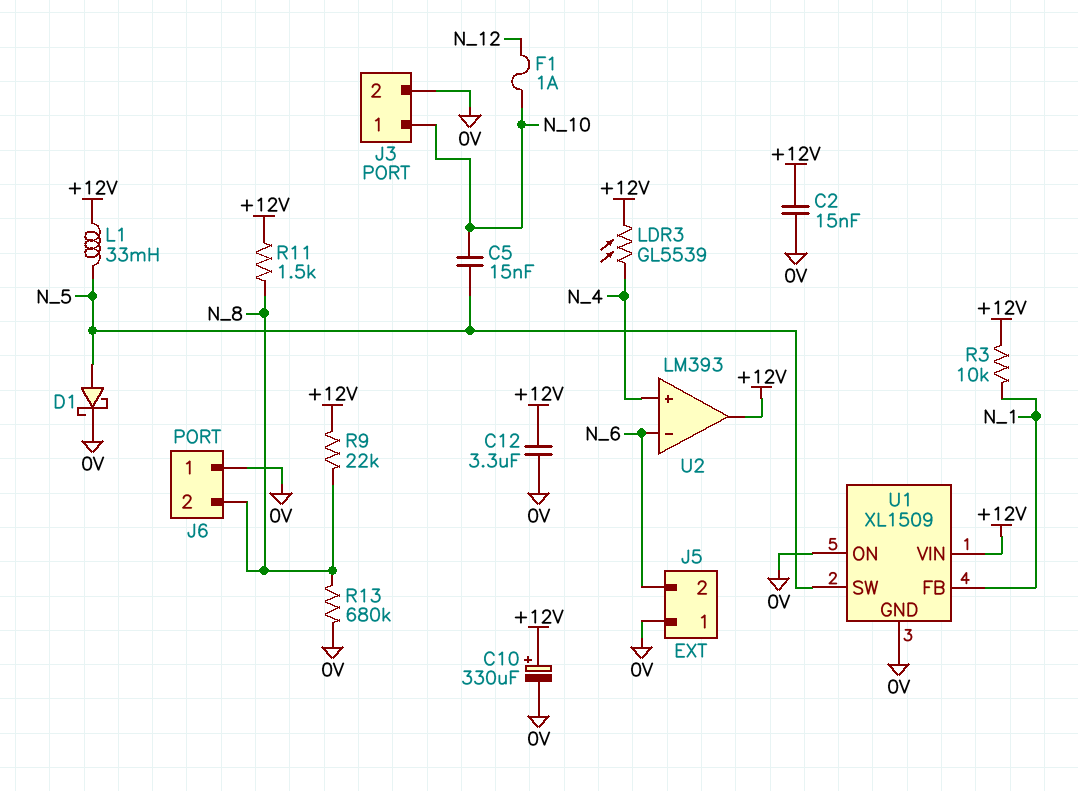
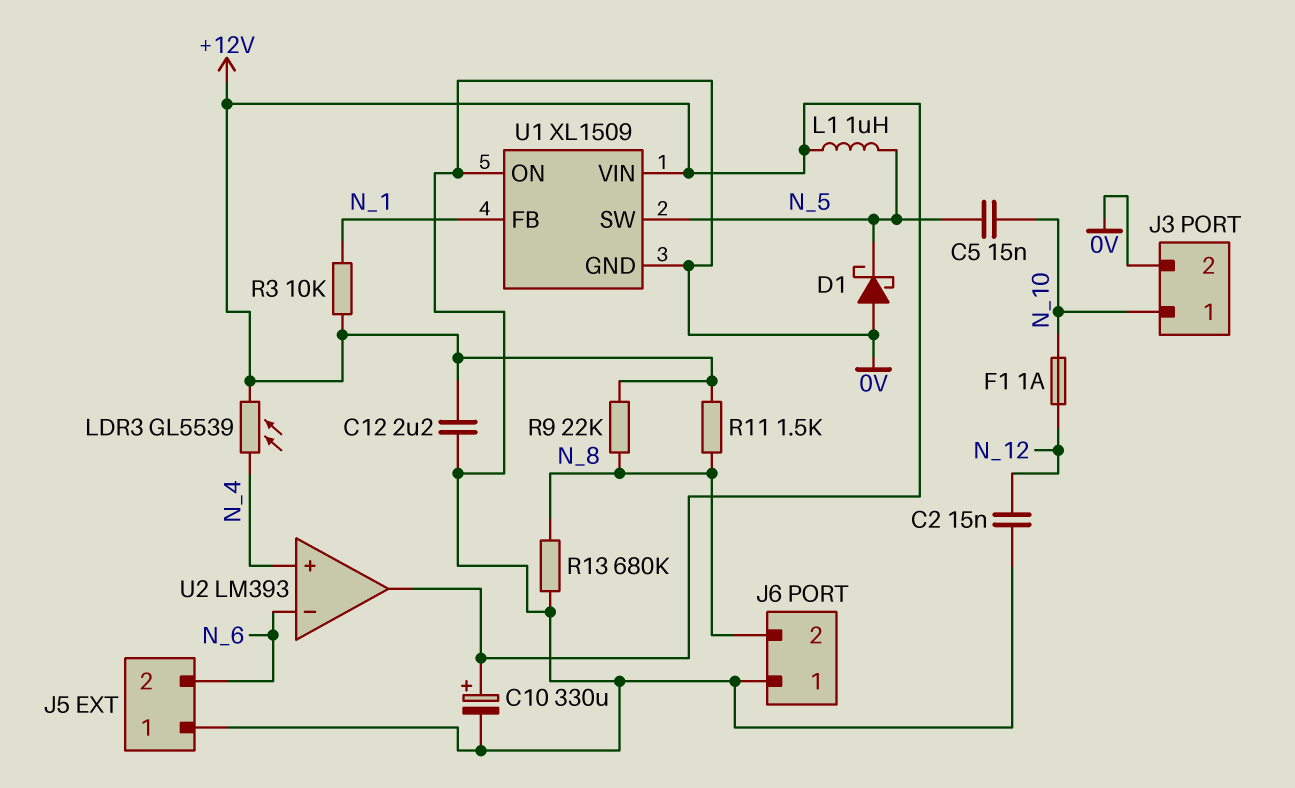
C2: 15nF (+12V, 0V) -> 15nF (0V, N_12)
C12: 3.3uF (+12V, 0V) -> 2.2uF (+12V, 0V)
D1: schottky (A N_5, K 0V) -> schottky (A 0V, K N_5)
L1: 33mH (+12V, N_5) -> 1uH (+12V, N_5)

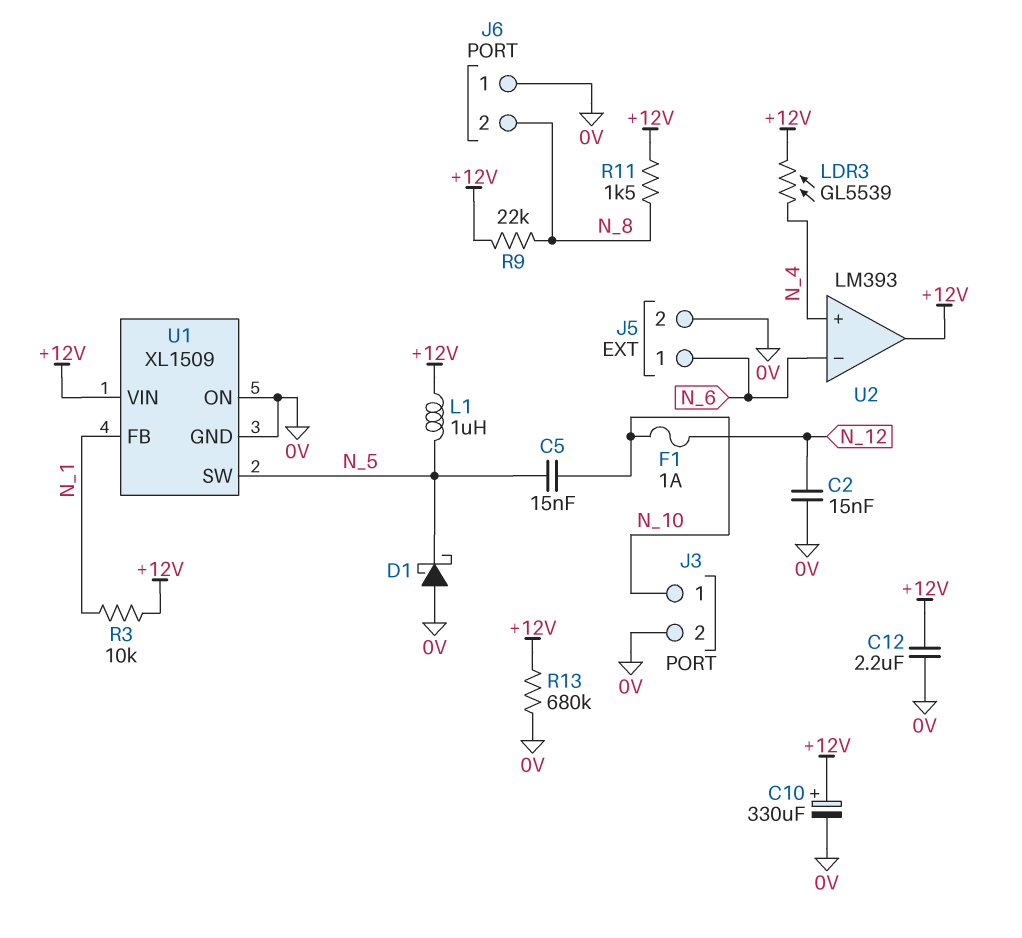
J5 pin 1: 0V -> N_6
J5 pin 2: N_6 -> 0V
R13: 680k (0V, N_8) -> 680k (+12V, 0V)

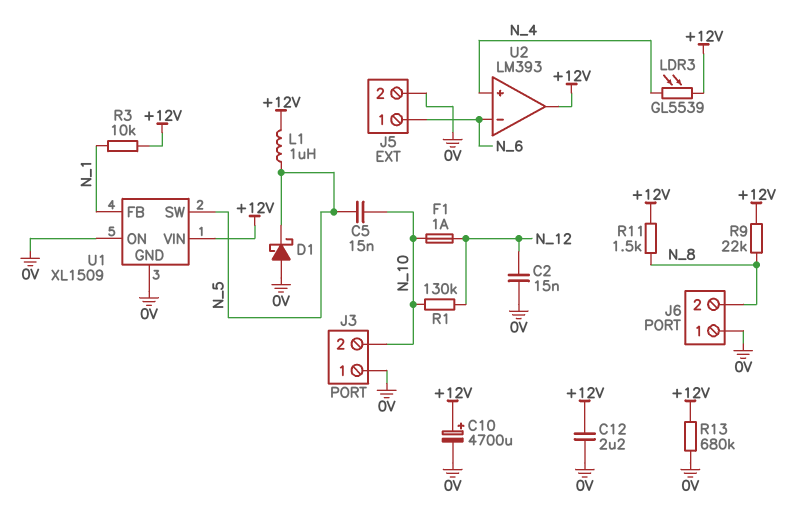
C10: 330uF (plus +12V, minus 0V) -> 4700uF (plus +12V, minus 0V)
J3 pin 1: N_10 -> 0V
J3 pin 2: 0V -> N_10
R1: none -> 130k (N_10, N_12)

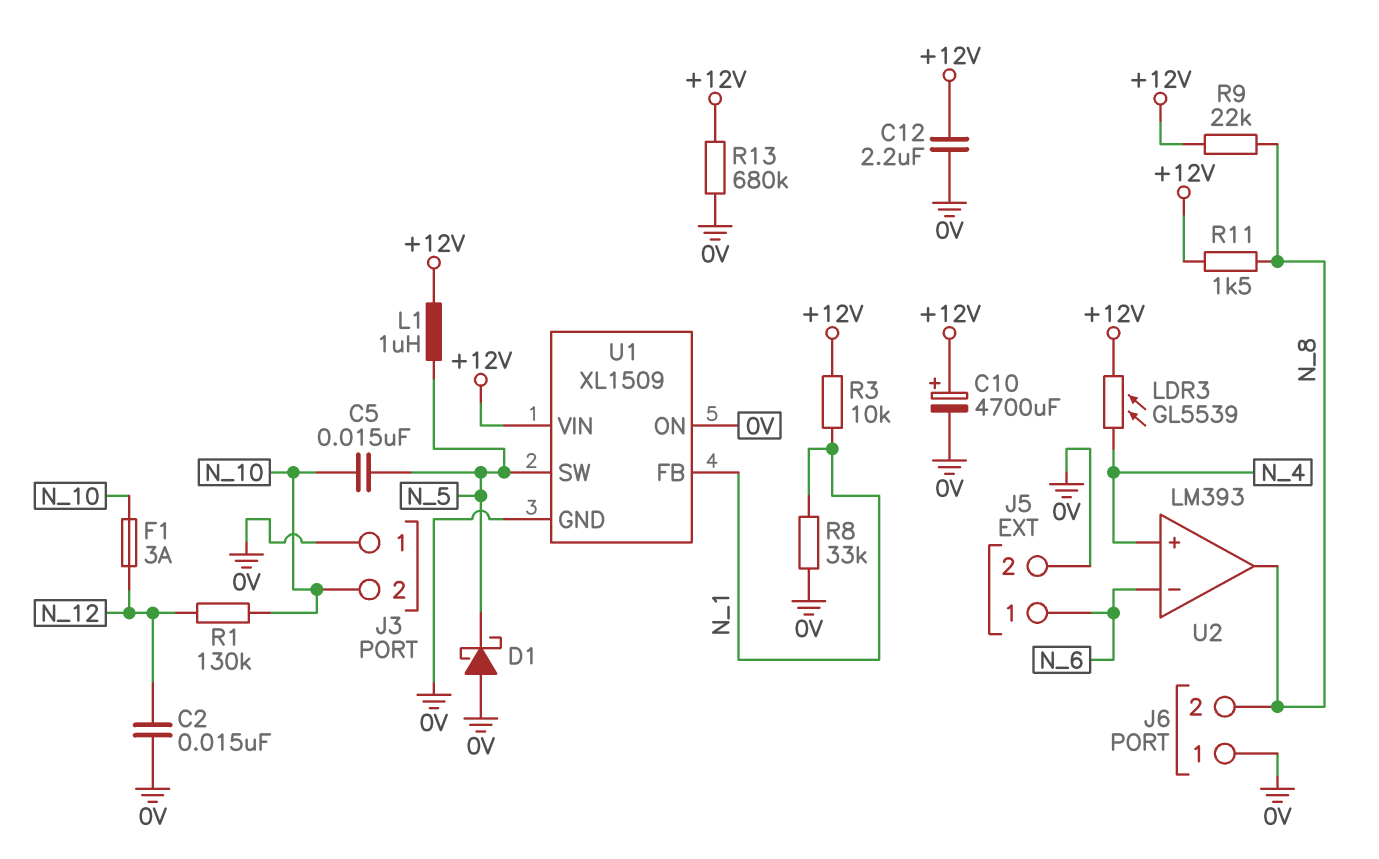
F1: 1A (N_10, N_12) -> 3A (N_10, N_12)
R8: none -> 33k (0V, N_1)
U2 pin out: +12V -> N_8

